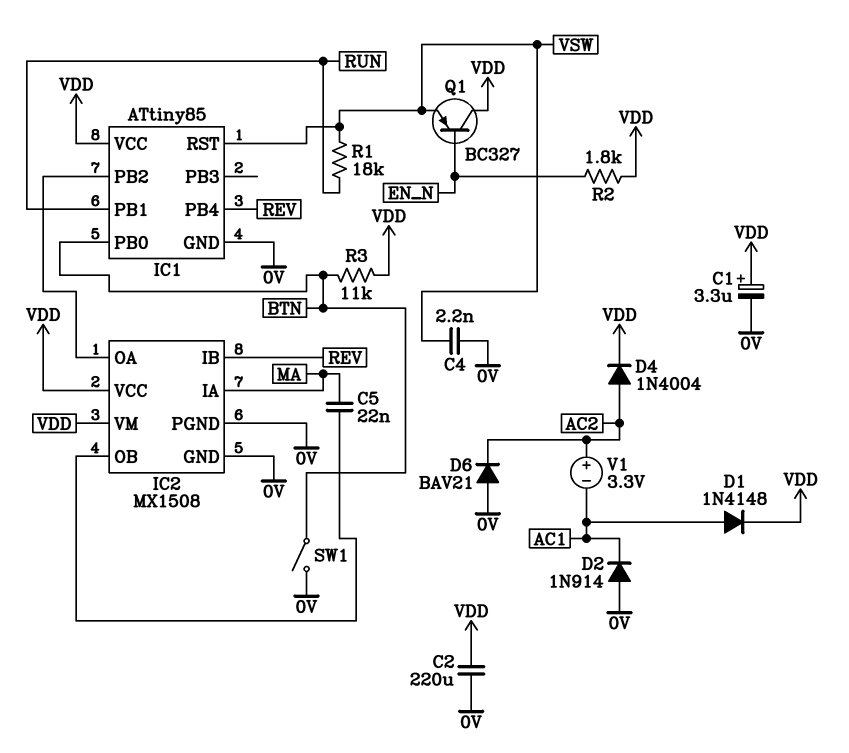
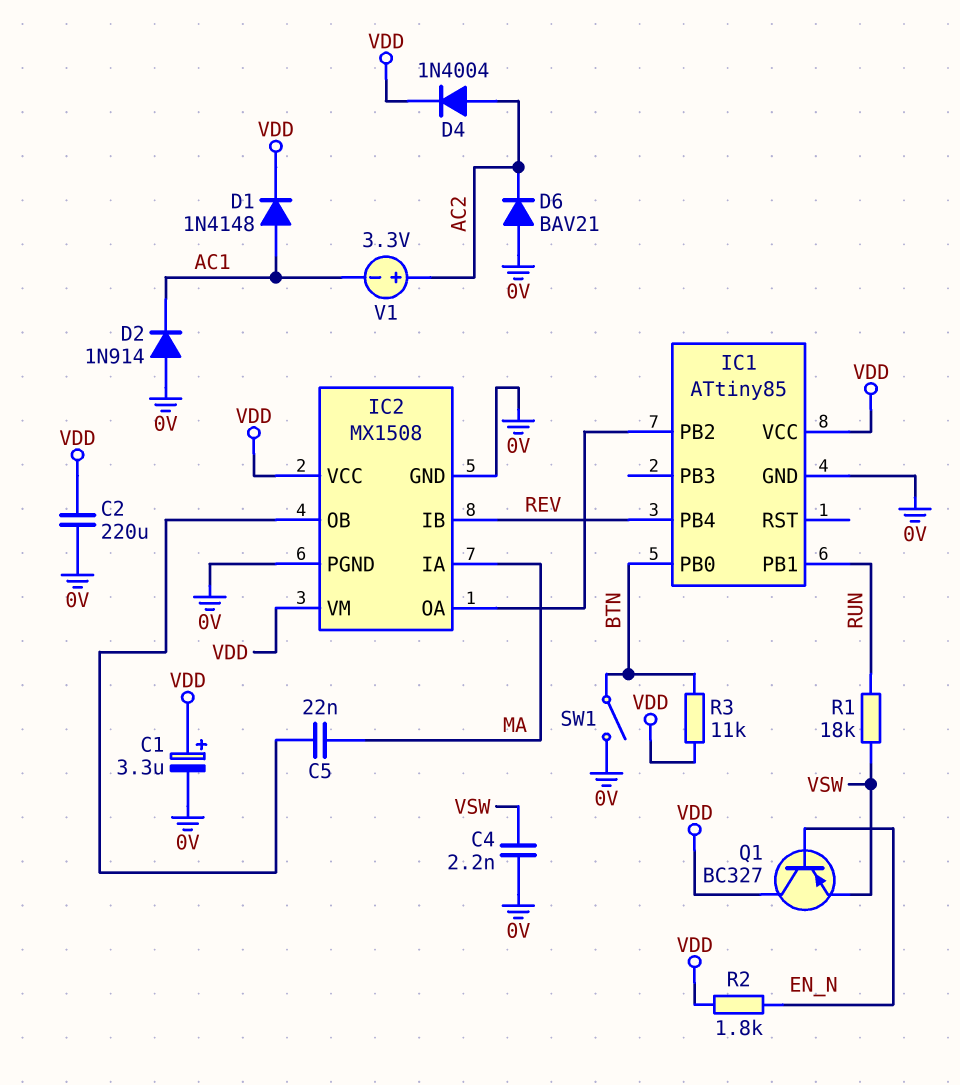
IC1 pin RST: VSW -> none

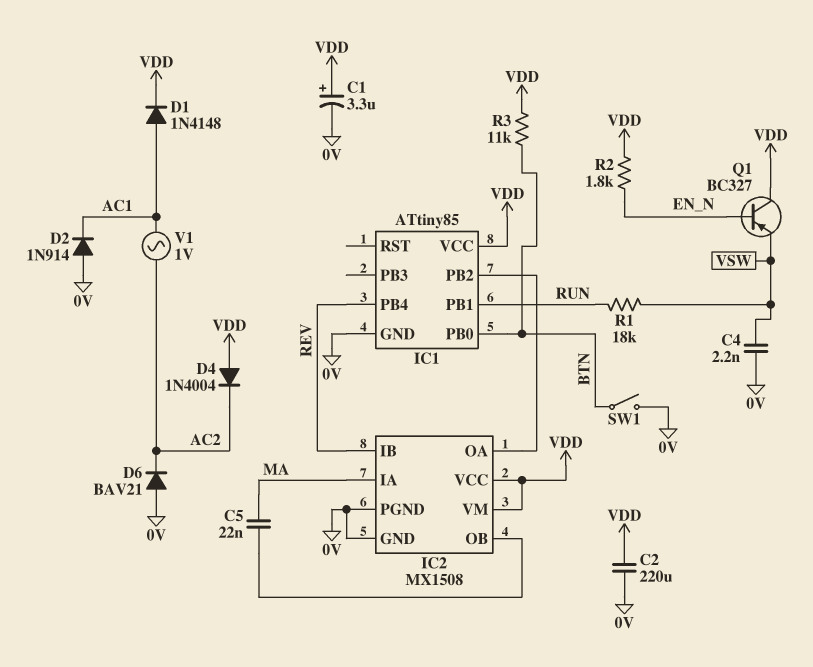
D4: diode 1N4004 (A AC2, K VDD) -> diode 1N4004 (A VDD, K AC2)
V1: 3.3V (plus AC2, minus AC1) -> AC 1V (AC1, AC2)

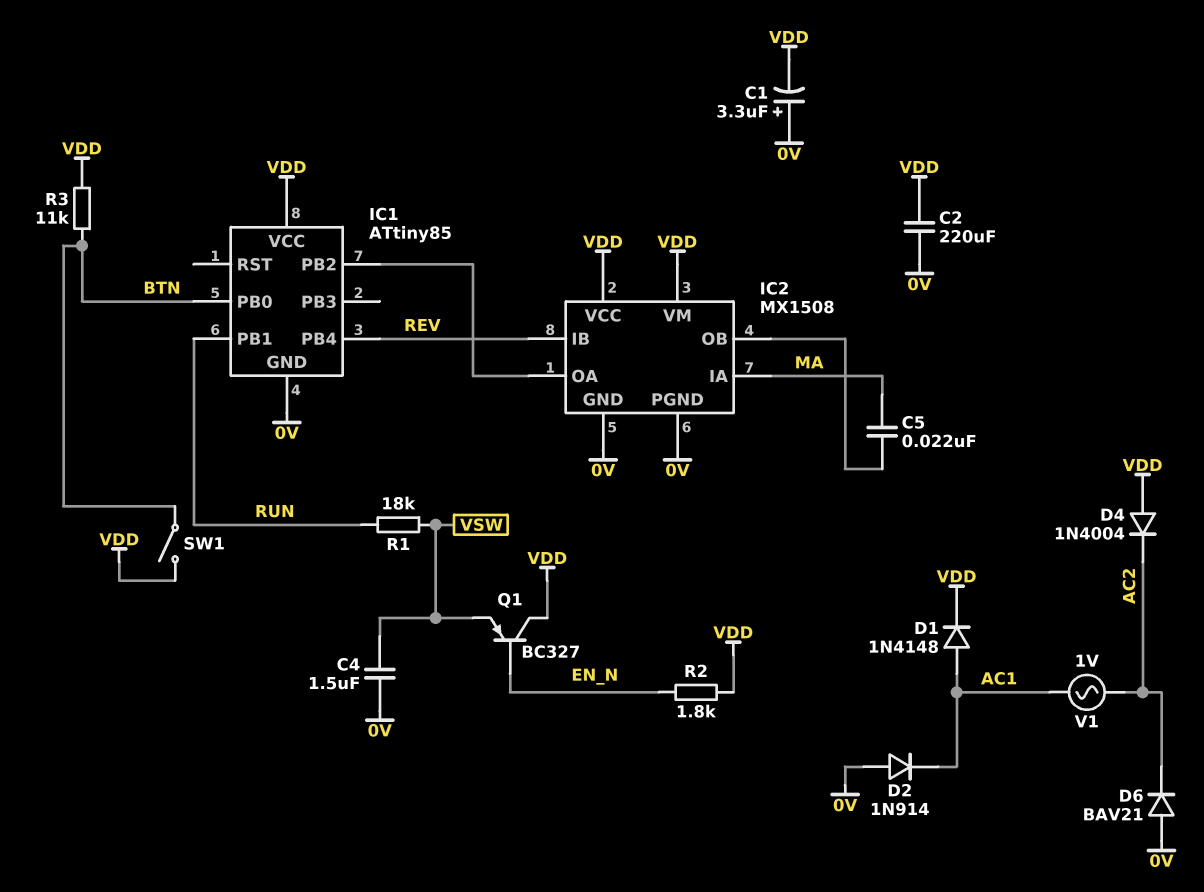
C1: 3.3uF (plus VDD, minus 0V) -> 3.3uF (plus 0V, minus VDD)
C4: 2.2nF (0V, VSW) -> 1.5uF (0V, VSW)
SW1: switch (0V, BTN) -> switch (BTN, VDD)

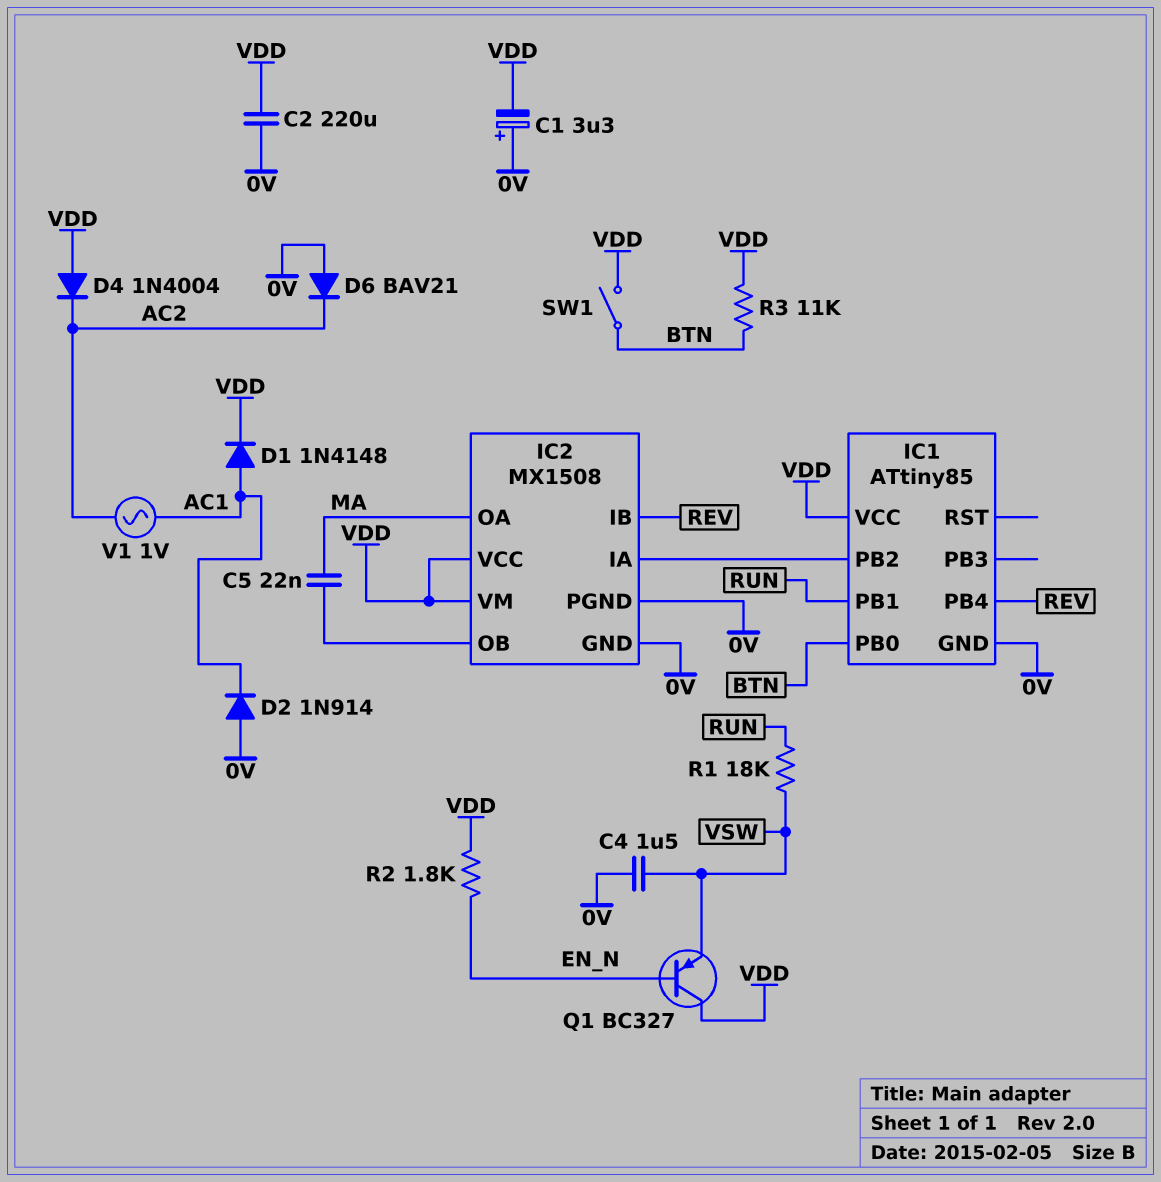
IC2 pin IA: MA -> IC1/PB2
IC2 pin OA: IC1/PB2 -> MA

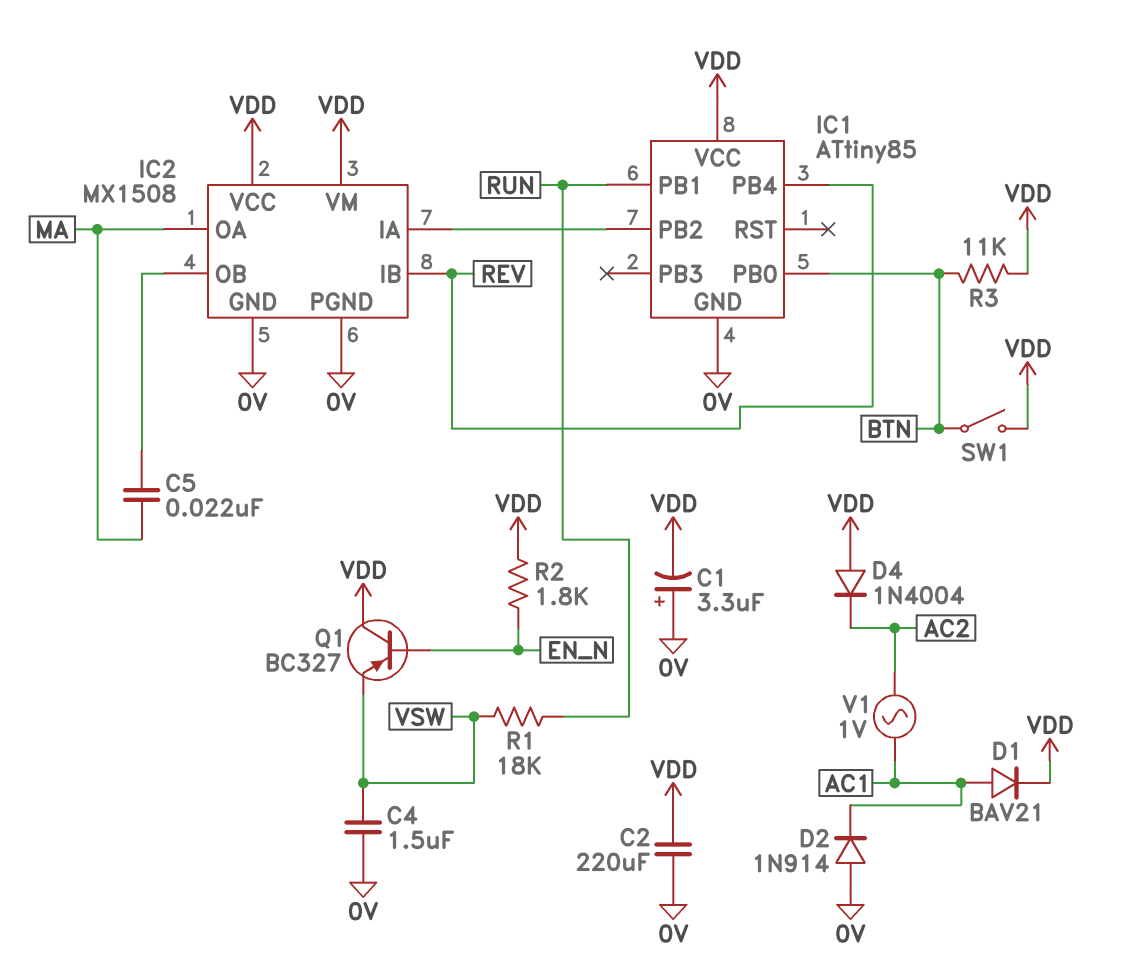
D1: diode 1N4148 (A AC1, K VDD) -> diode BAV21 (A AC1, K VDD)
D6: diode BAV21 (A 0V, K AC2) -> none

